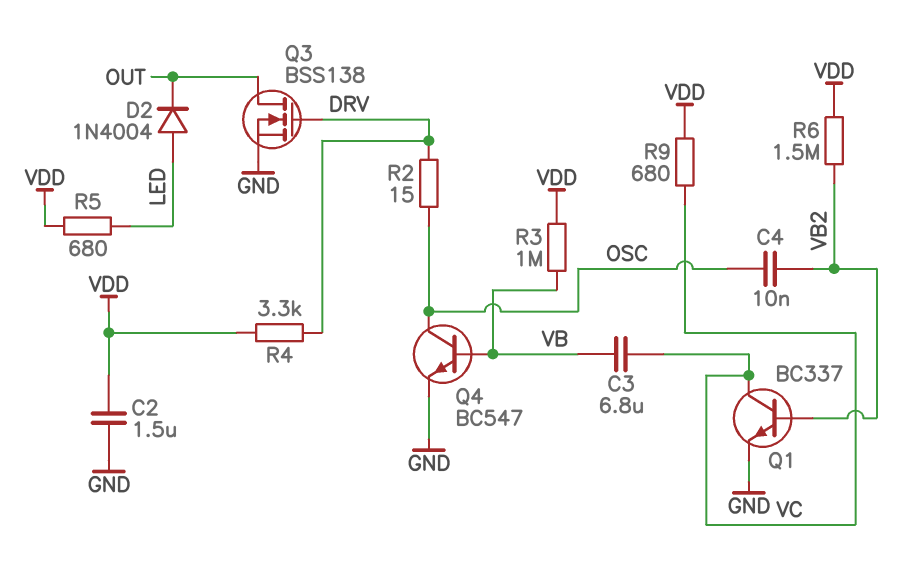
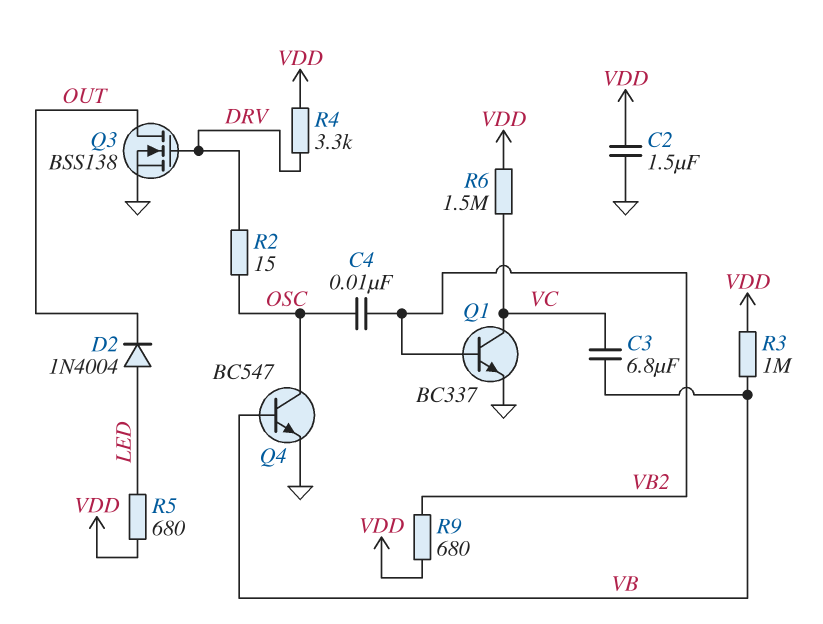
R6: 1.5M (VB2, VDD) -> 1.5M (VC, VDD)
R9: 680 (VC, VDD) -> 680 (VB2, VDD)

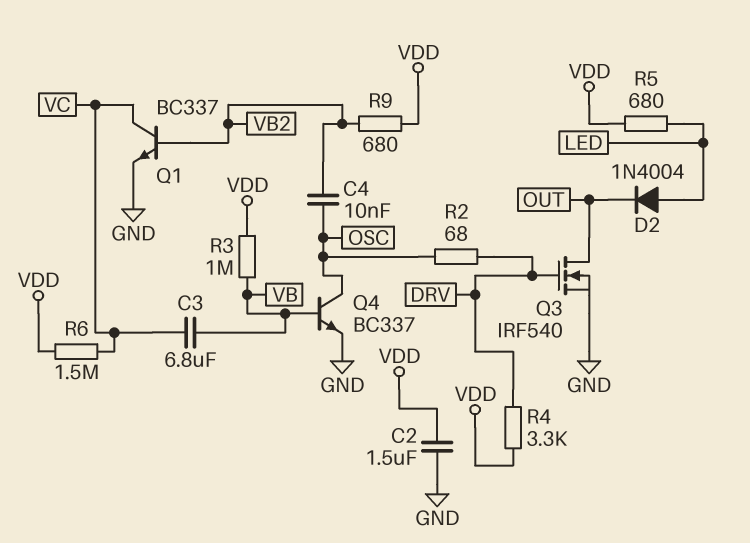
Q3: NMOS BSS138 (G DRV, D OUT, S GND) -> NMOS IRF540 (G DRV, D OUT, S GND)
Q4: NPN BC547 (B VB, C OSC, E GND) -> NPN BC337 (B VB, C OSC, E GND)
R2: 15 (DRV, OSC) -> 68 (DRV, OSC)

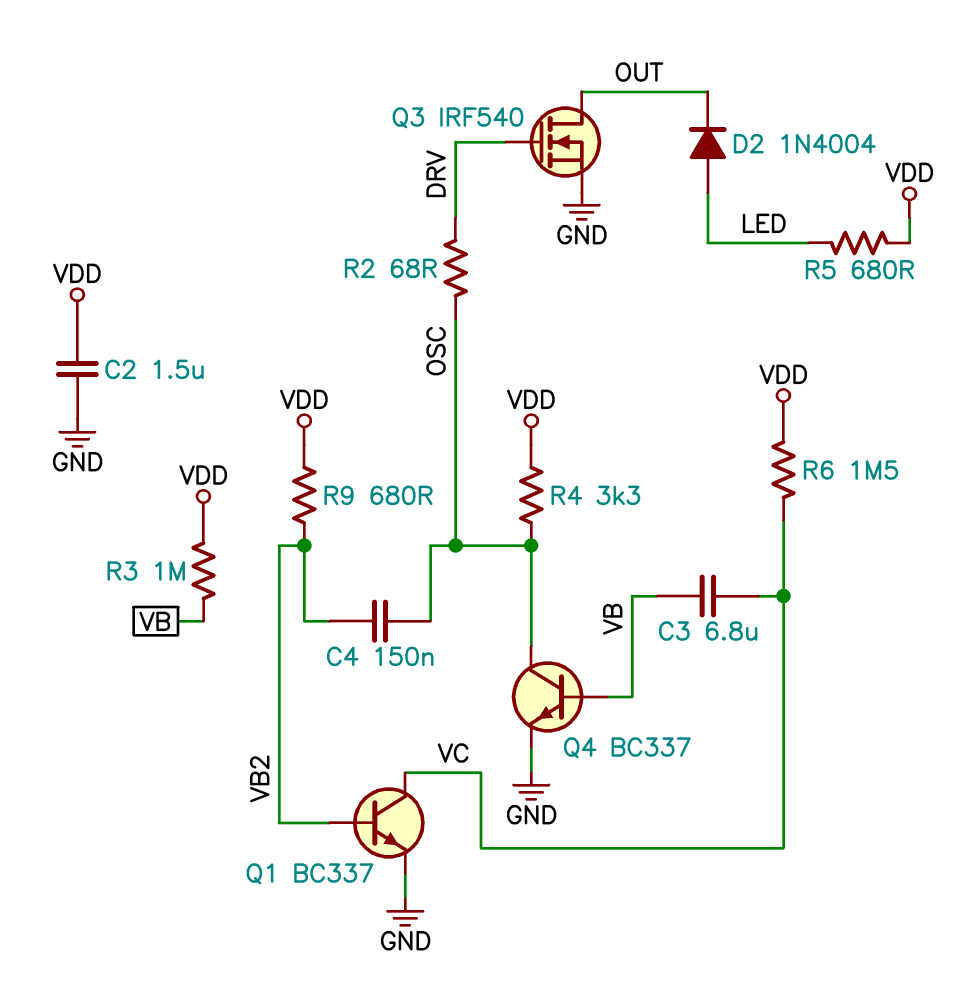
C4: 10nF (OSC, VB2) -> 150nF (OSC, VB2)
R4: 3.3k (DRV, VDD) -> 3.3k (OSC, VDD)

